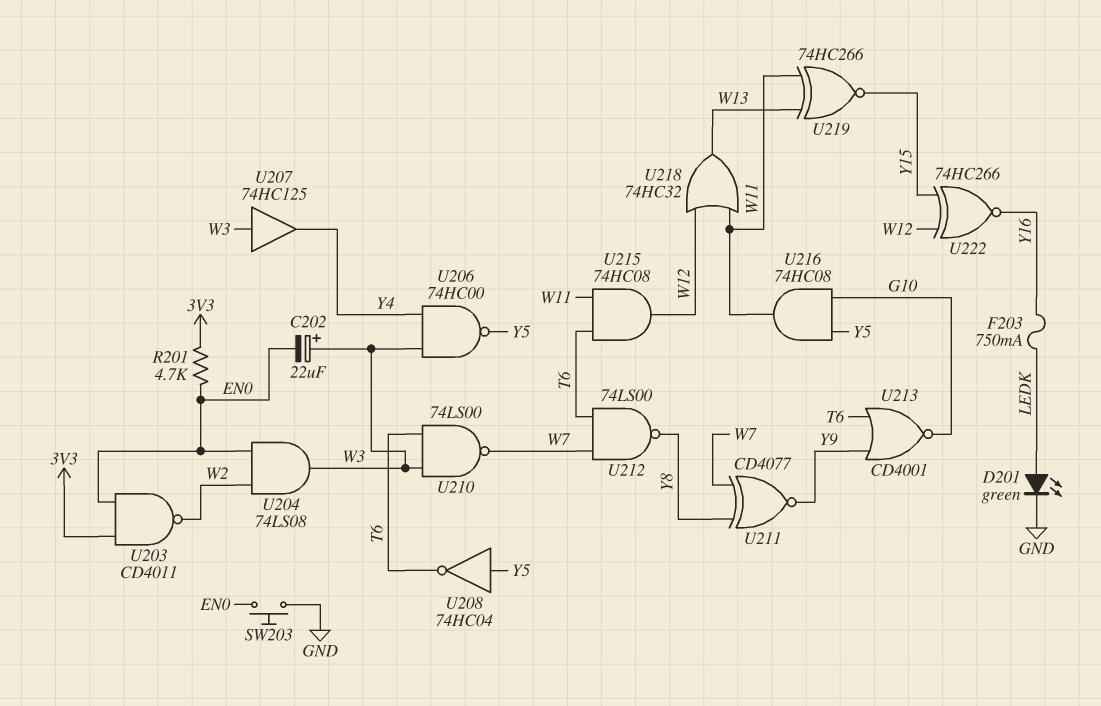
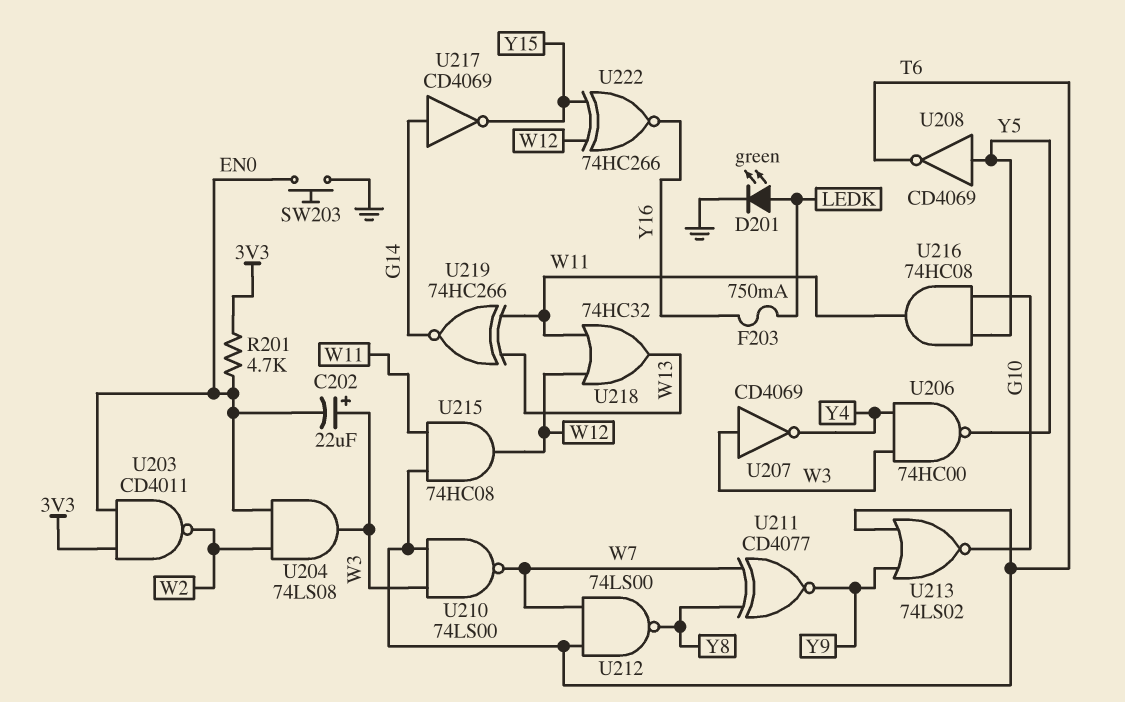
U207: buffer 74HC125 (in W3, out Y4) -> NOT CD4069 (in W3, out Y4)
U208: NOT 74HC04 (in Y5, out T6) -> NOT CD4069 (in Y5, out T6)
U213: NOR CD4001 (in T6, in Y9, out G10) -> NOR 74LS02 (in T6, in Y9, out G10)
U217: none -> NOT CD4069 (in G14, out Y15)
U219: XNOR 74HC266 (in W11, in W13, out Y15) -> XNOR 74HC266 (in W11, in W13, out G14)

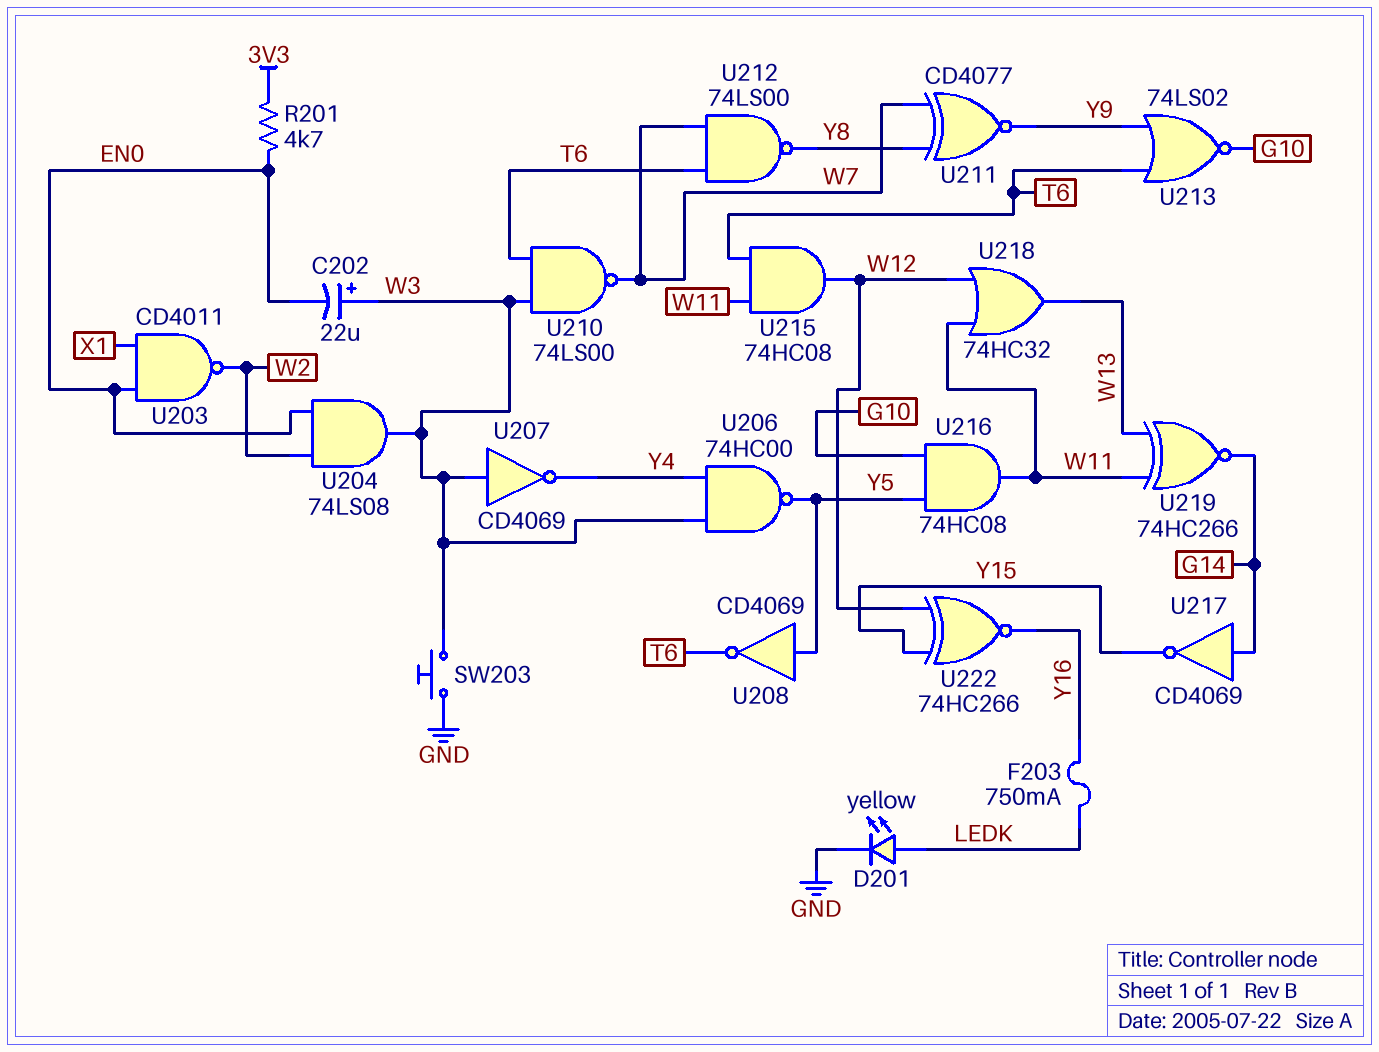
D201: LED green (A LEDK, K GND) -> LED yellow (A LEDK, K GND)
SW203: button (EN0, GND) -> button (GND, W3)
U203: NAND CD4011 (in 3V3, in EN0, out W2) -> NAND CD4011 (in EN0, in X1, out W2)

